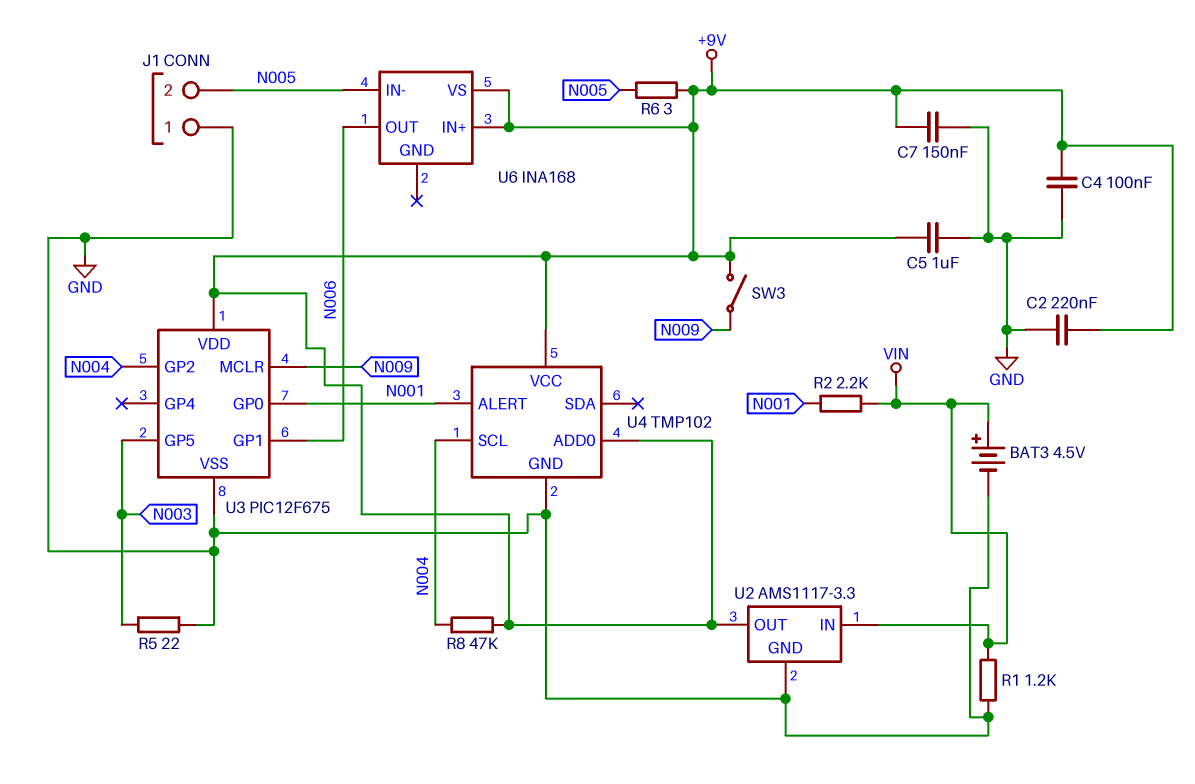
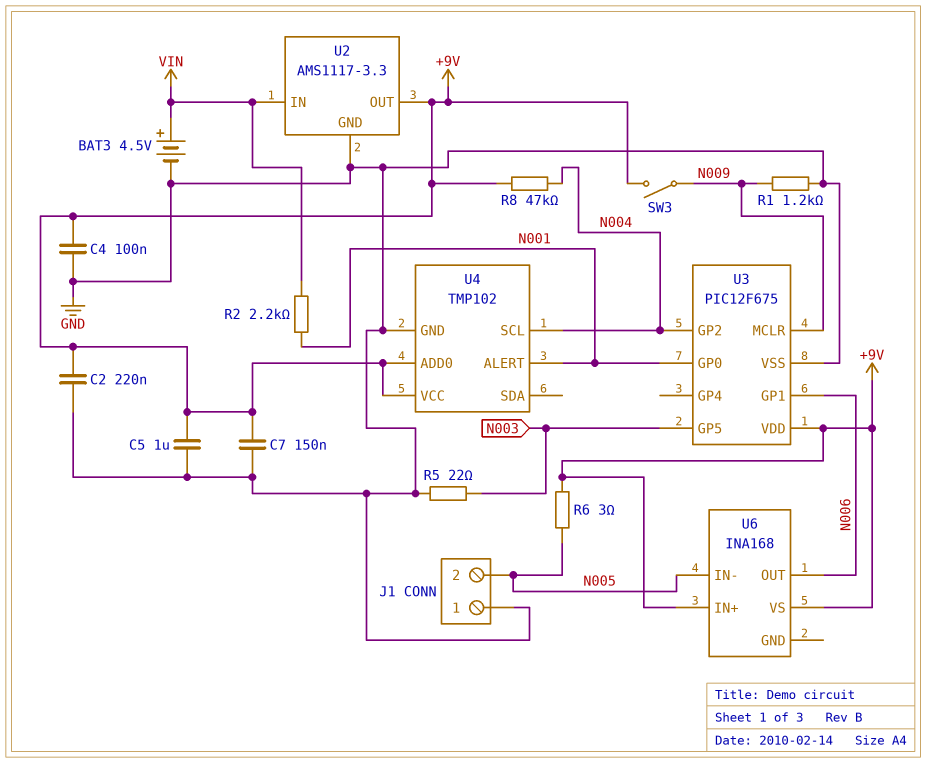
R1: 1.2k (GND, VIN) -> 1.2k (GND, N009)

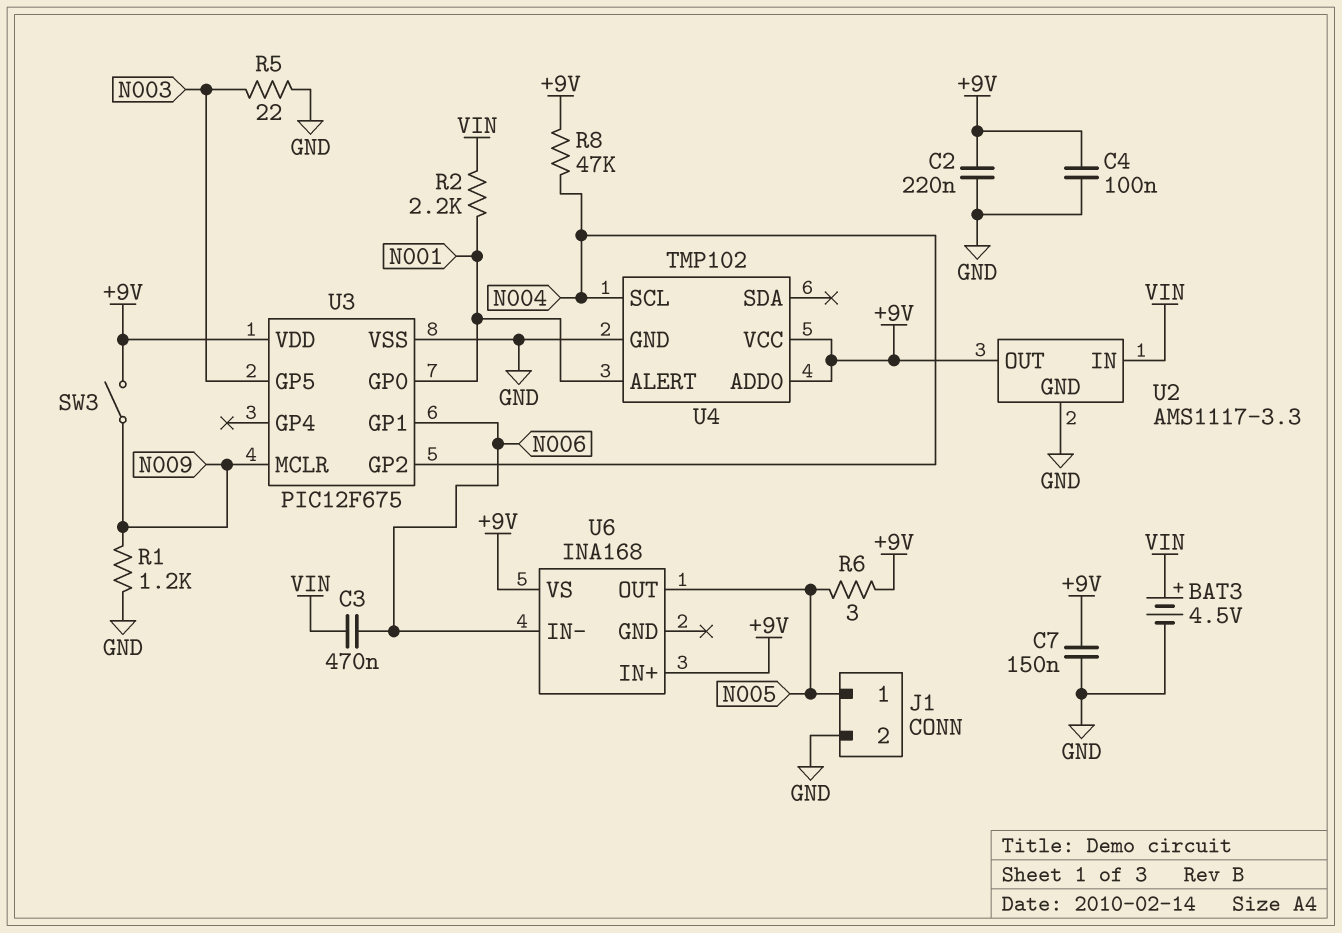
C3: none -> 470nF (N006, VIN)
C5: 1uF (+9V, GND) -> none
J1 pin 1: GND -> N005
J1 pin 2: N005 -> GND
U6 pin IN-: N005 -> N006
U6 pin OUT: N006 -> N005

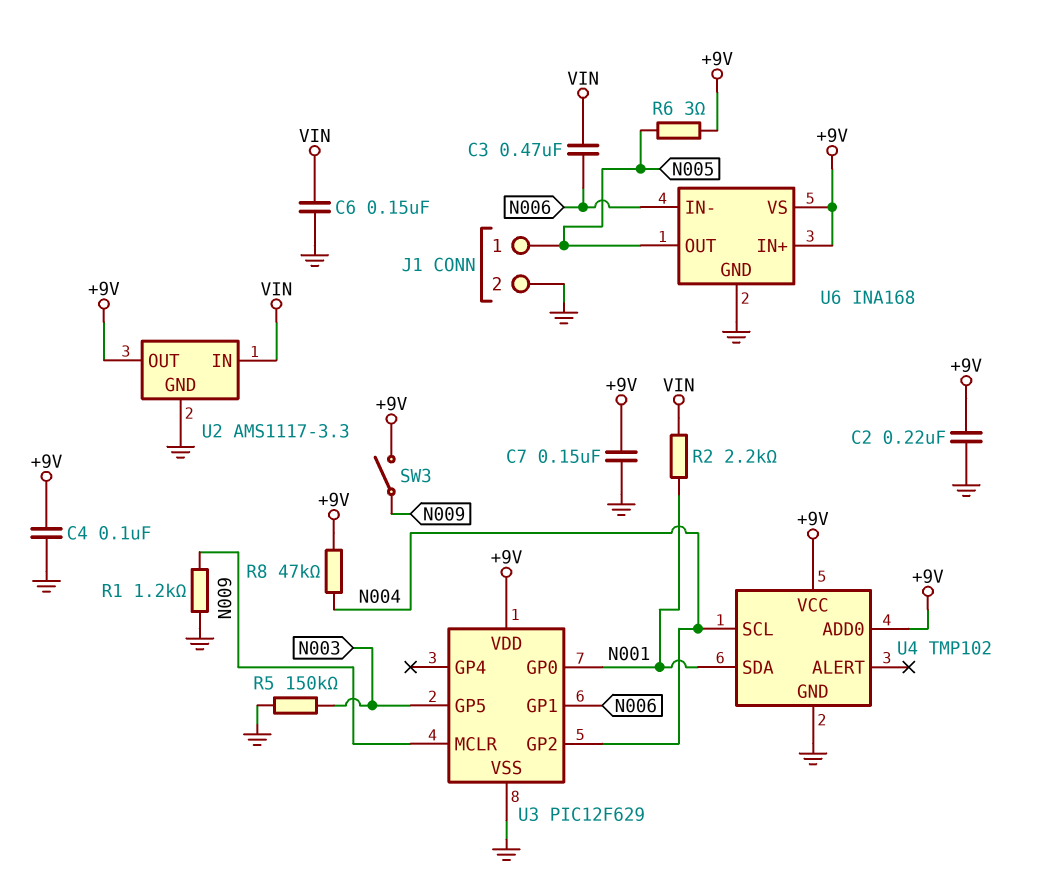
BAT3: 4.5V (plus VIN, minus GND) -> none
C6: none -> 150nF (GND, VIN)
R5: 22 (GND, N003) -> 150k (GND, N003)
U3: PIC12F675 -> PIC12F629
U4 pin ALERT: N001 -> none
U4 pin SDA: none -> N001
U6 pin GND: none -> GND

